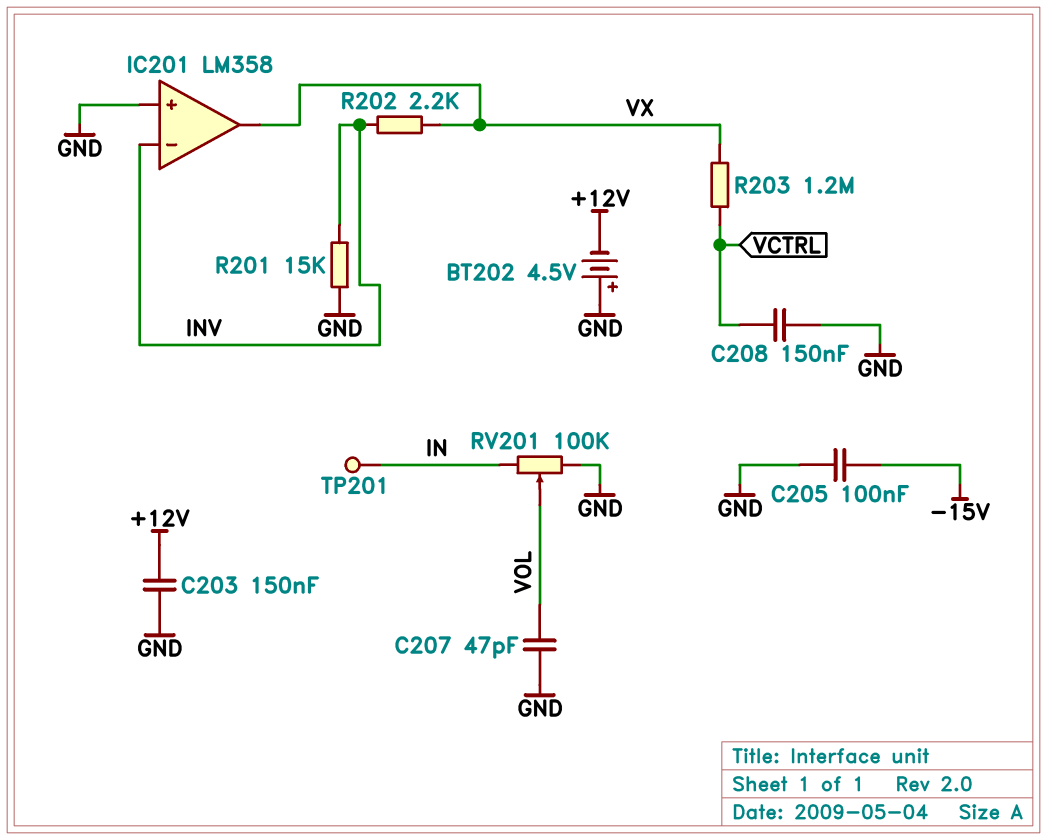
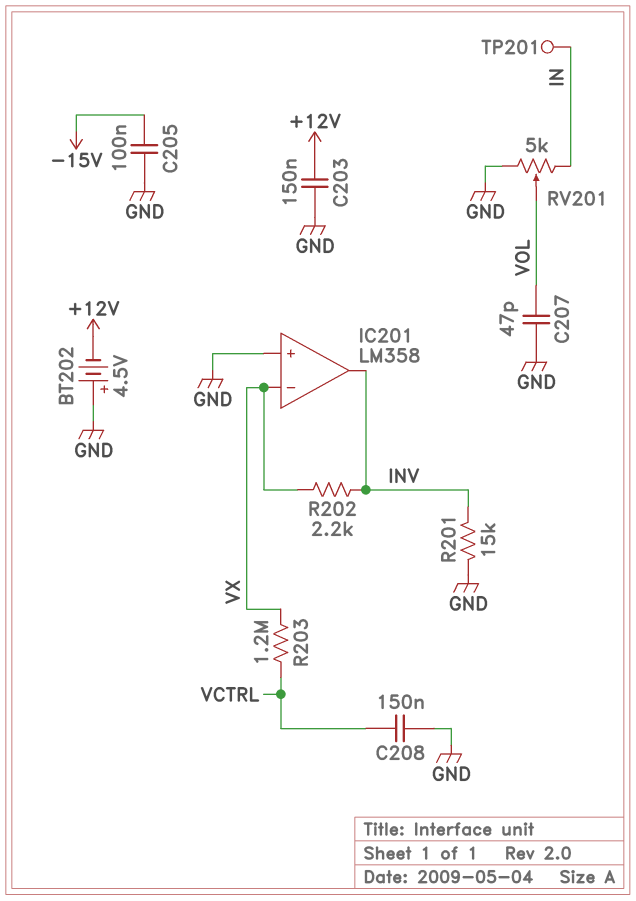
IC201 pin in-: INV -> VX
IC201 pin out: VX -> INV
RV201: 100k (GND, IN, wiper VOL) -> 5k (GND, IN, wiper VOL)

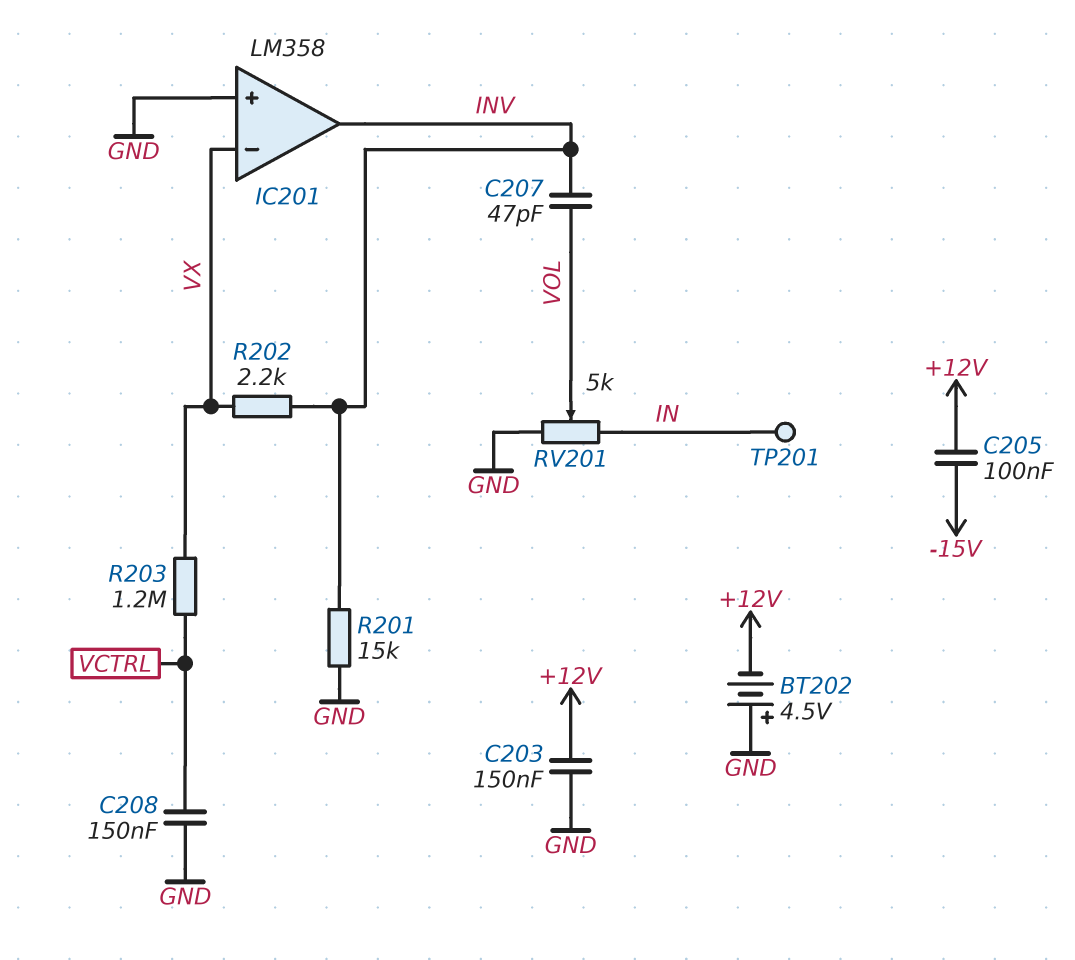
C205: 100nF (-15V, GND) -> 100nF (+12V, -15V)
C207: 47pF (GND, VOL) -> 47pF (INV, VOL)

